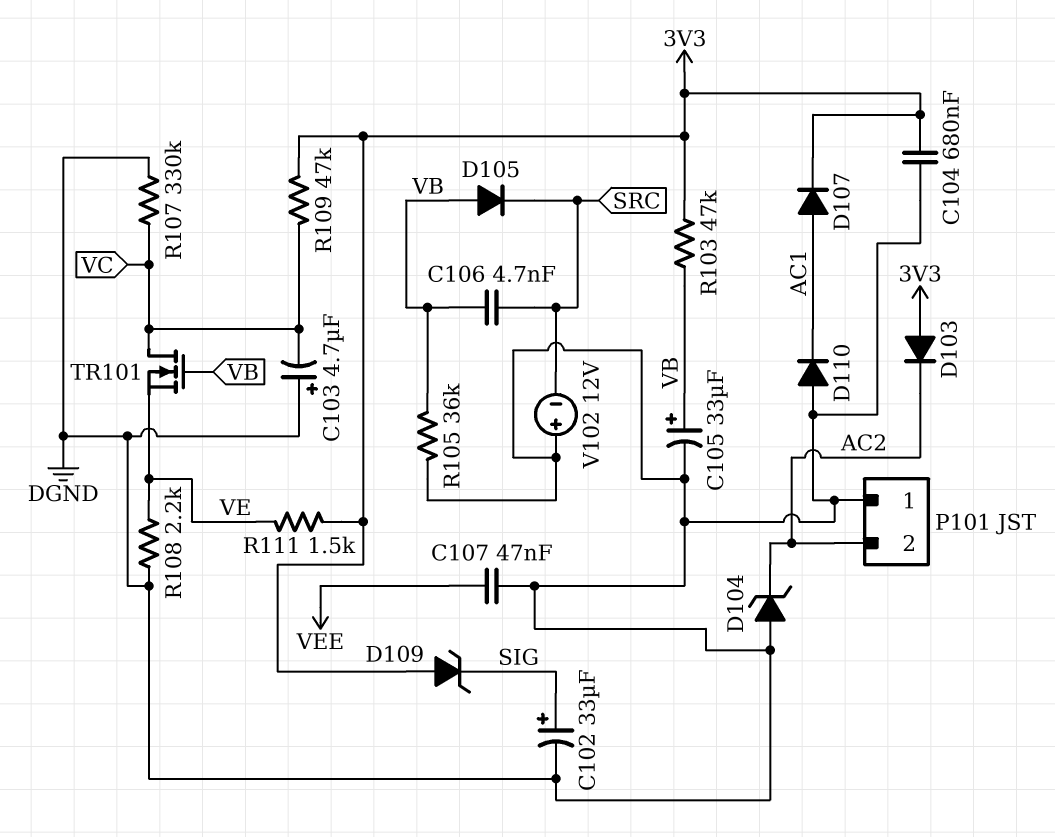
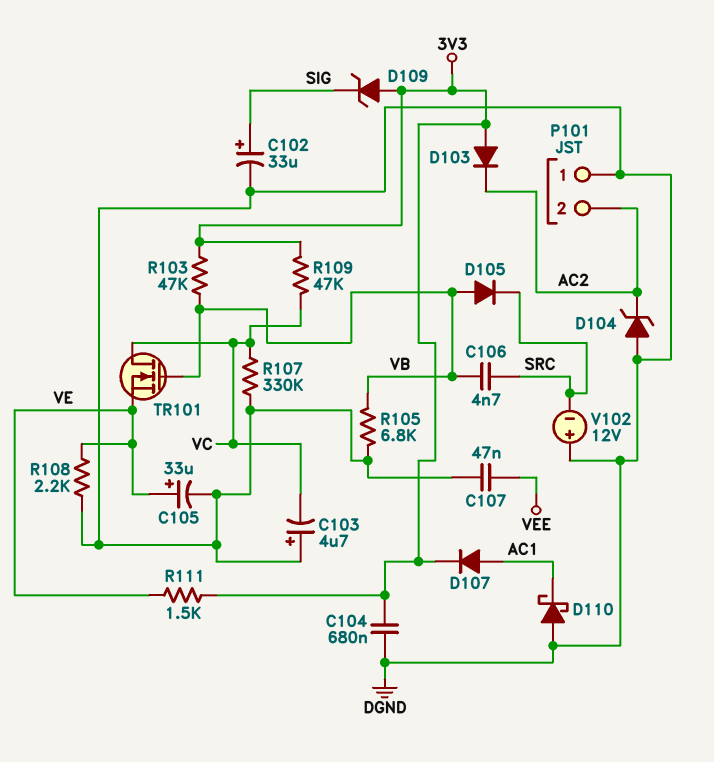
C105: 33uF (plus VB, minus DGND) -> 33uF (plus VE, minus DGND)
D110: diode (A DGND, K AC1) -> schottky (A DGND, K AC1)
R105: 36k (DGND, VB) -> 6.8k (DGND, VB)

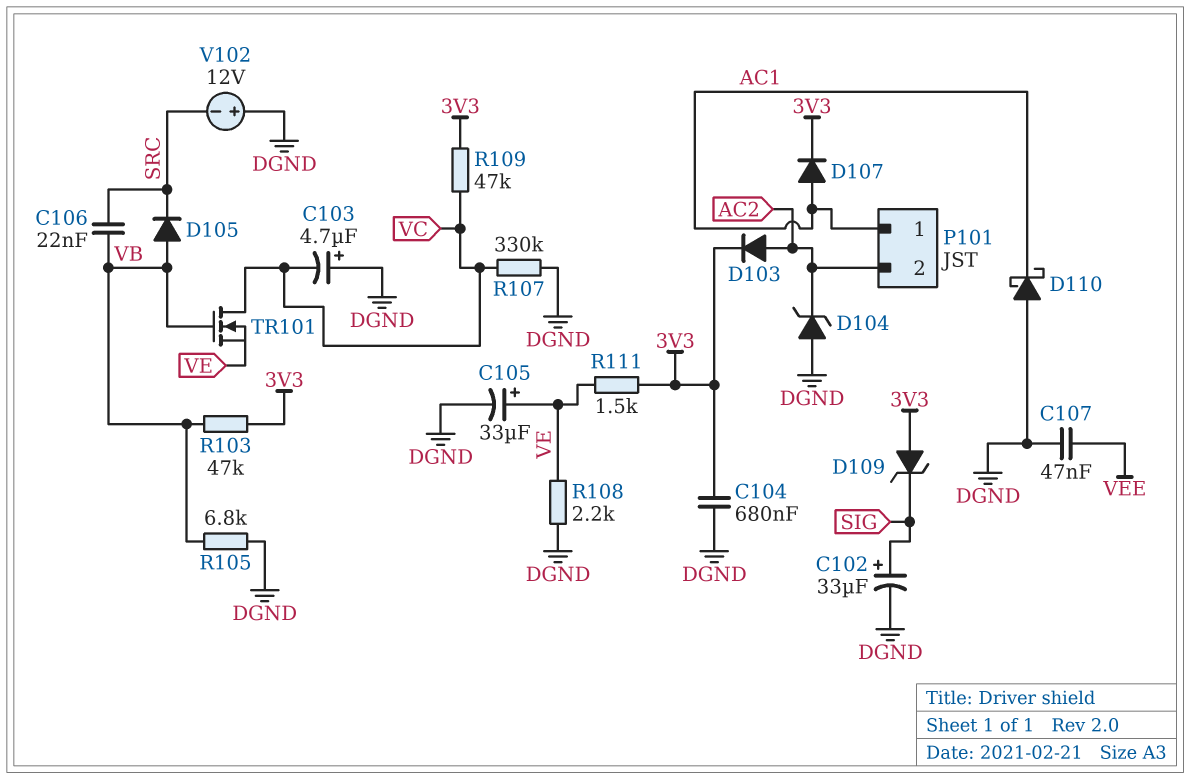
C106: 4.7nF (SRC, VB) -> 22nF (SRC, VB)
D103: diode (A 3V3, K AC2) -> diode (A AC2, K 3V3)
P101 pin 1: DGND -> AC1

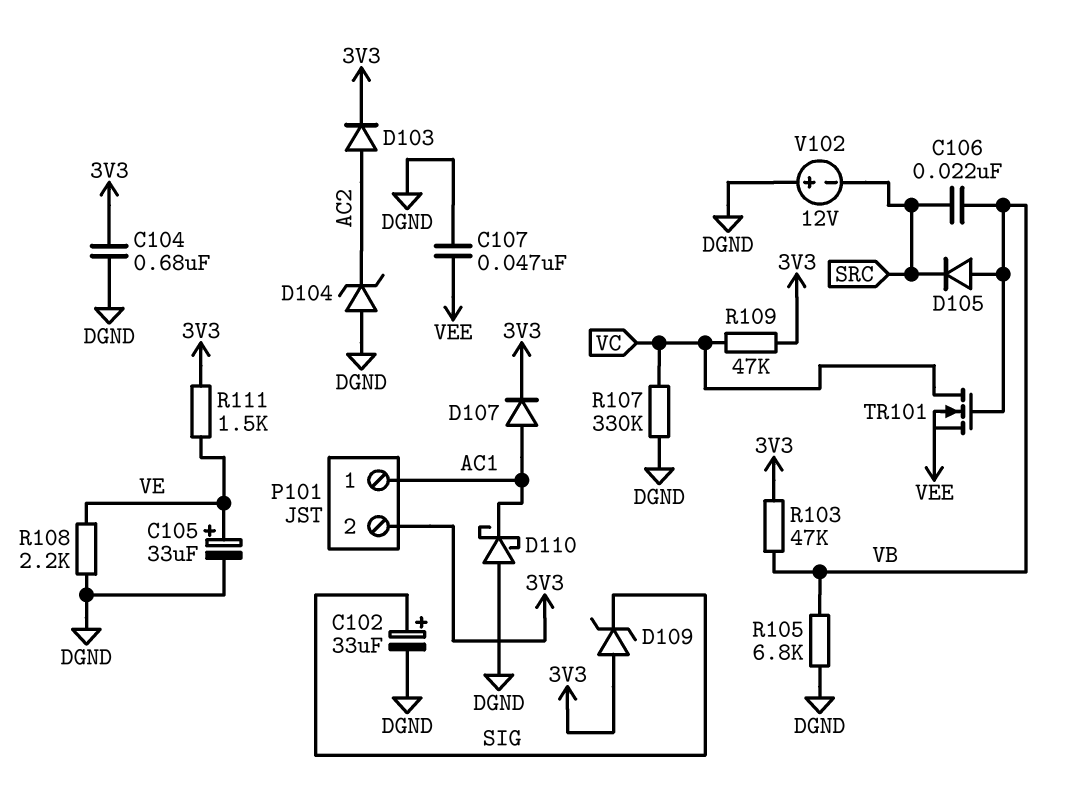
C103: 4.7uF (plus DGND, minus VC) -> none
P101 pin 2: AC2 -> 3V3
TR101: NMOS (G VB, D VC, S VE) -> NMOS (G VB, D VC, S VEE)

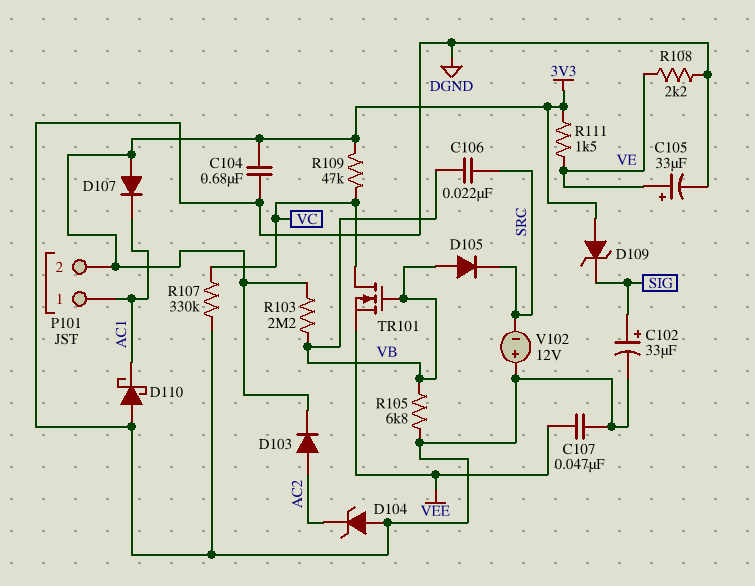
D107: diode (A AC1, K 3V3) -> diode (A 3V3, K AC1)
R103: 47k (3V3, VB) -> 2.2M (3V3, VB)

